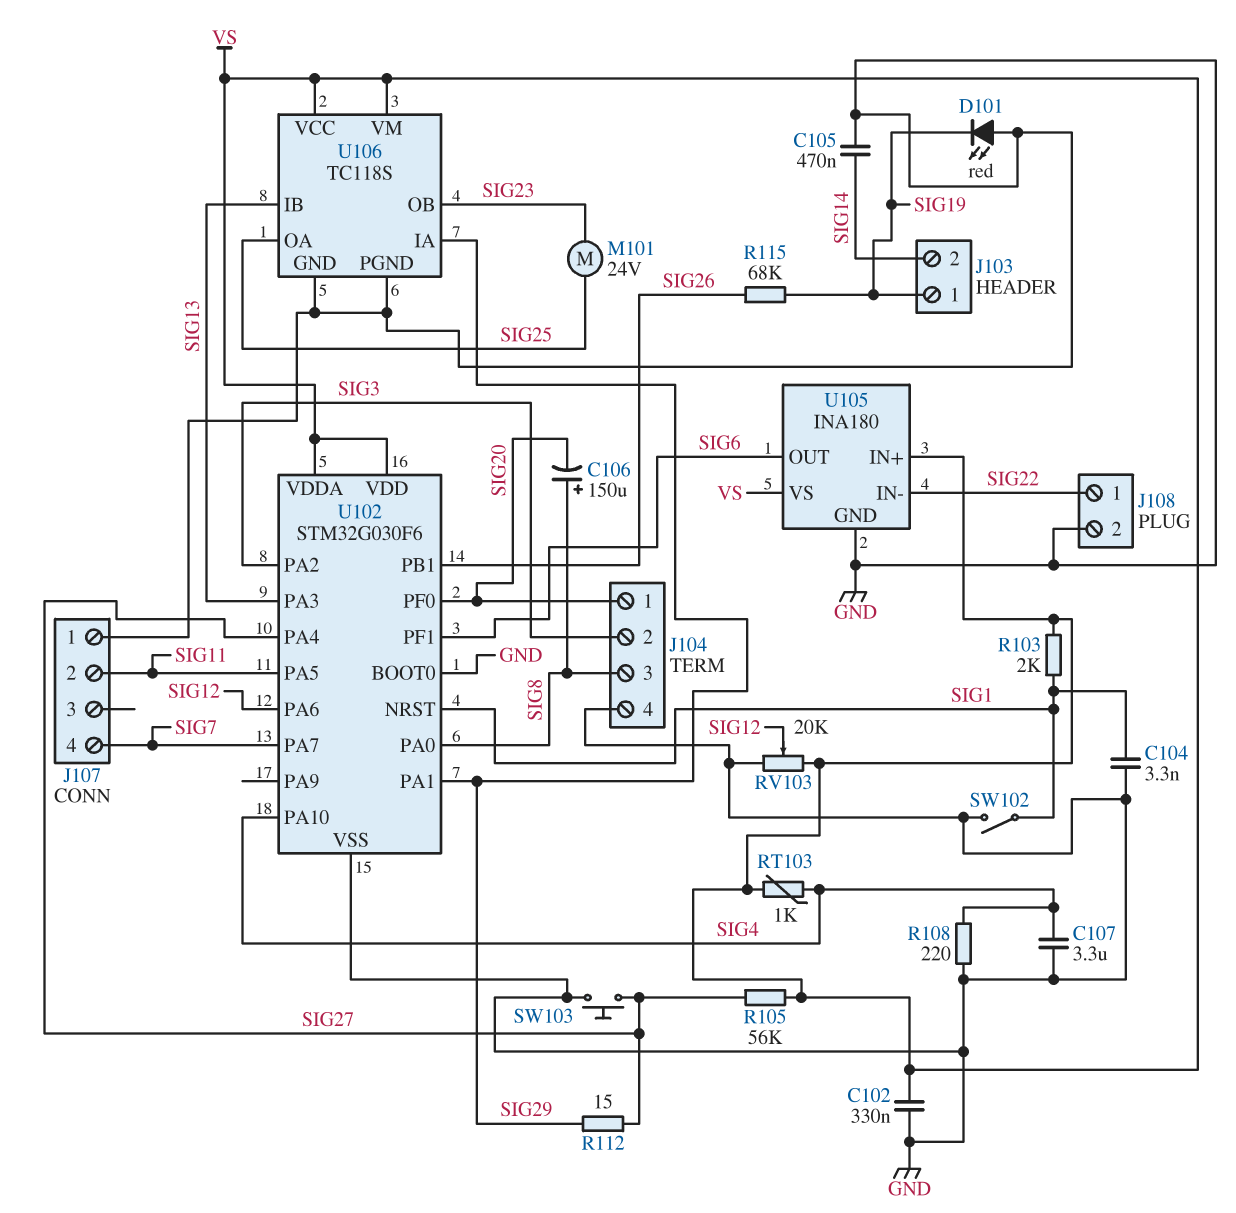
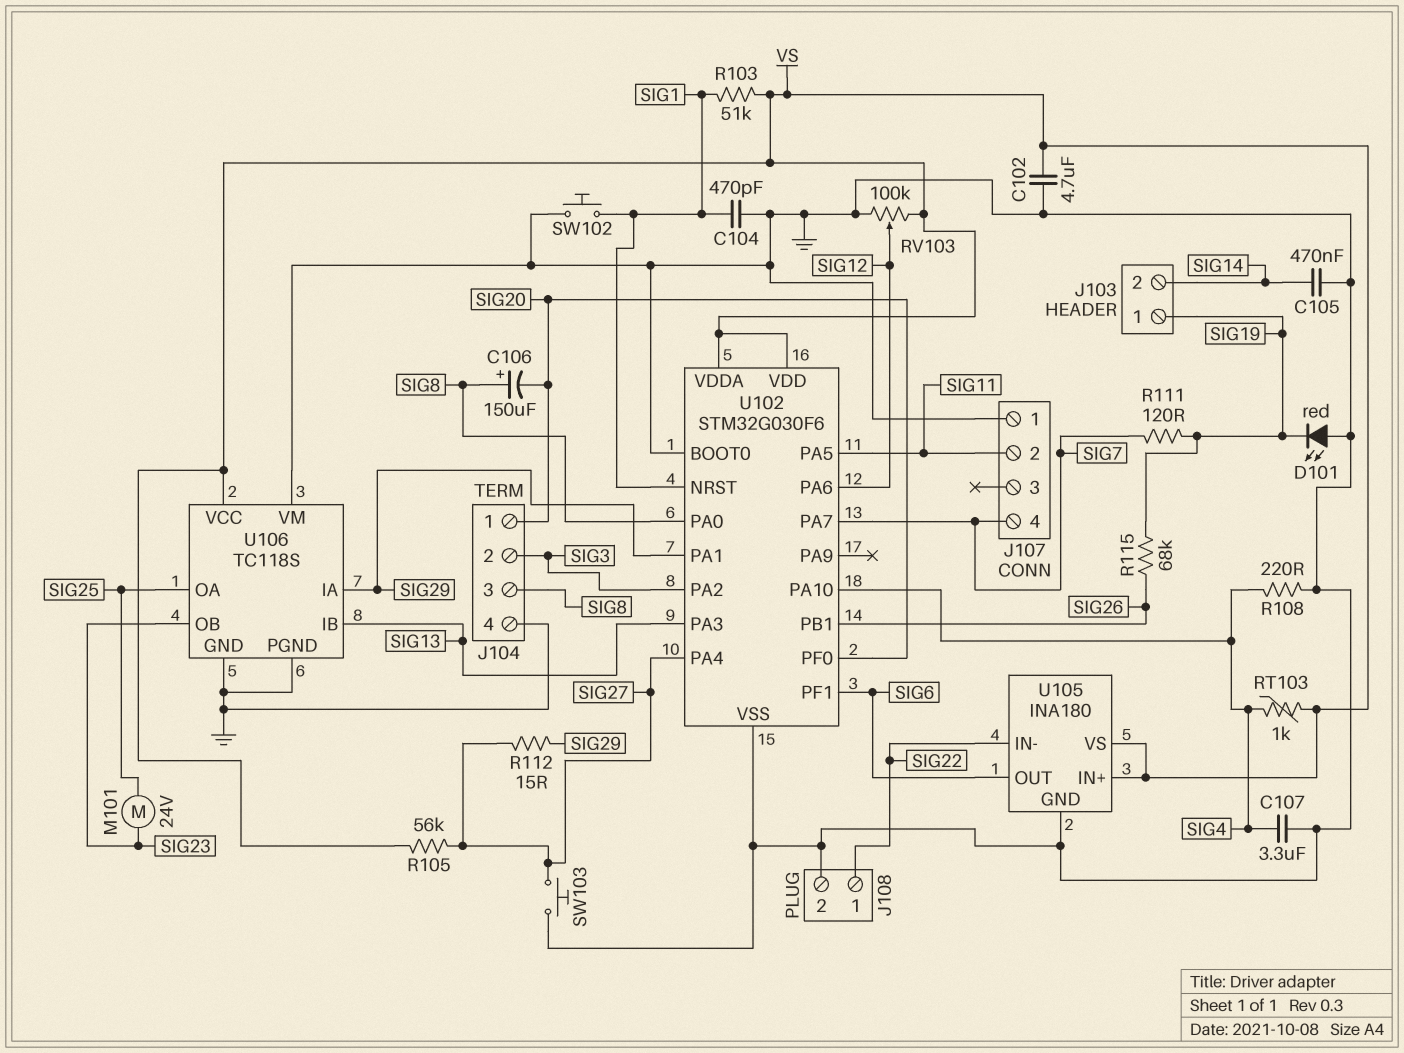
C102: 330nF (GND, VS) -> 4.7uF (GND, VS)
C104: 3.3nF (GND, SIG1) -> 470pF (GND, SIG1)
R103: 2k (SIG1, VS) -> 51k (SIG1, VS)
R111: none -> 120 (SIG7, SIG19)
RV103: 20k (GND, VS, wiper SIG12) -> 100k (GND, VS, wiper SIG12)
SW102: switch (GND, SIG1) -> button (GND, SIG1)
U106 pin VM: VS -> GND

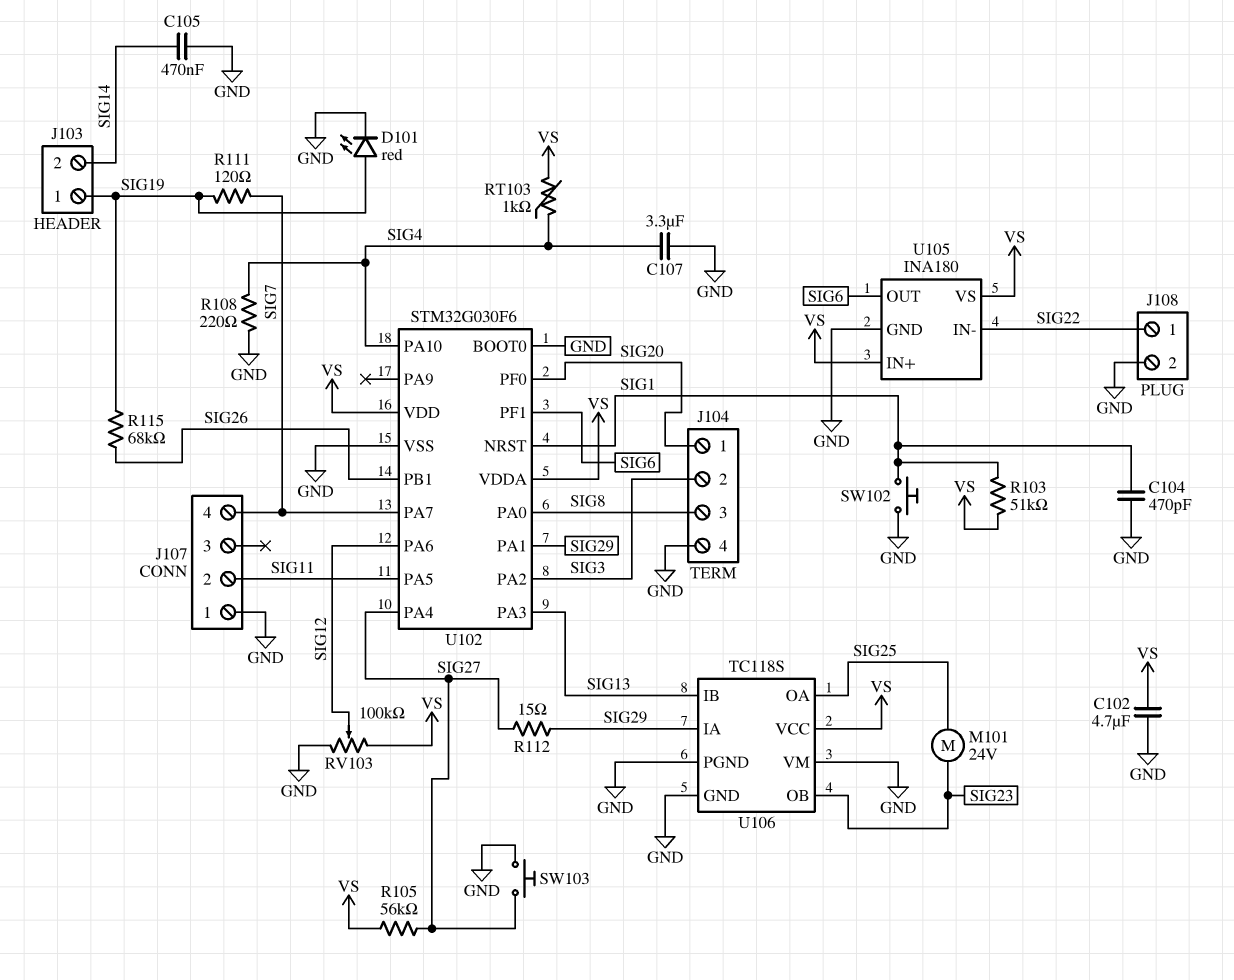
C106: 150uF (plus SIG8, minus SIG20) -> none
D101: LED red (A GND, K SIG19) -> LED red (A SIG19, K GND)

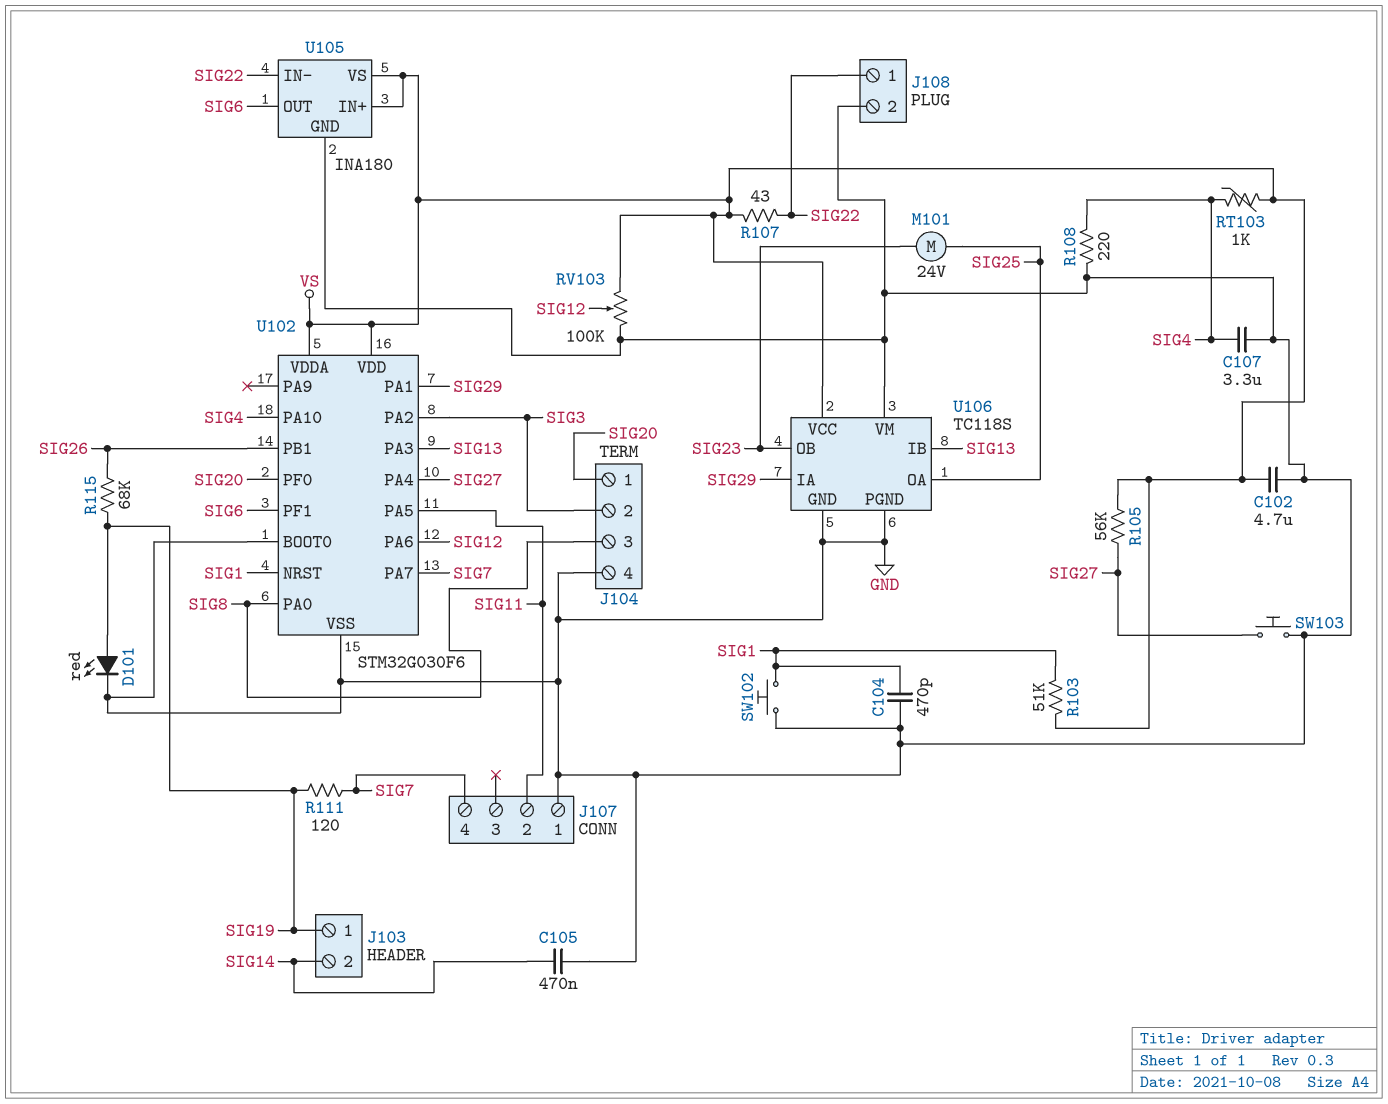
R107: none -> 43 (SIG22, VS)
R112: 15 (SIG27, SIG29) -> none

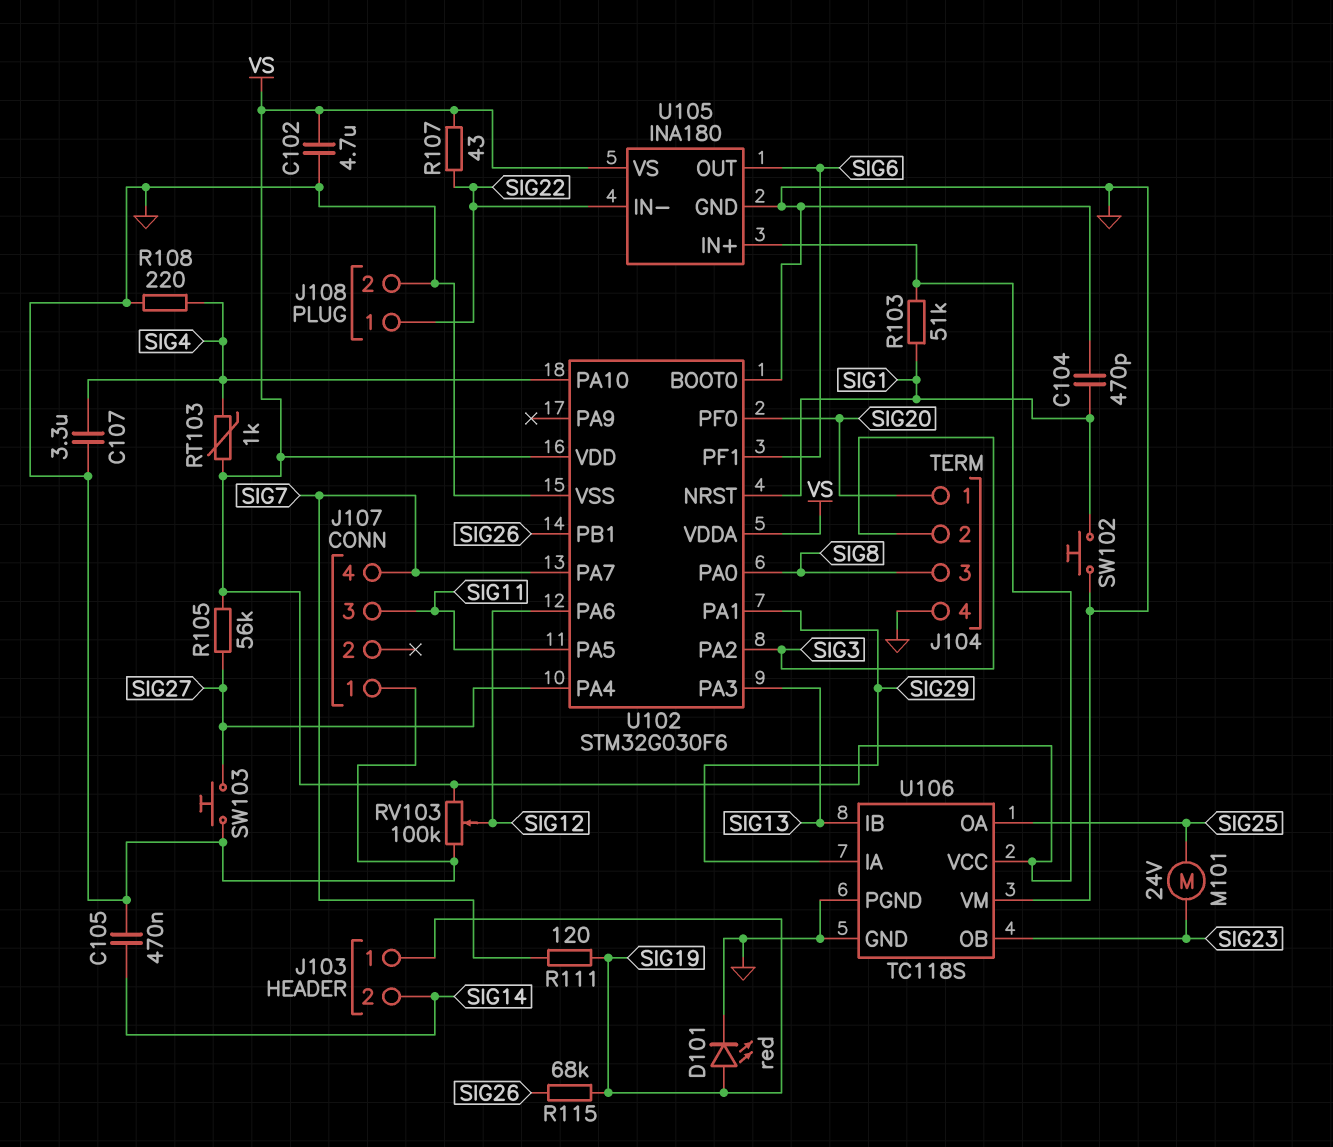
J107 pin 2: SIG11 -> none
J107 pin 3: none -> SIG11

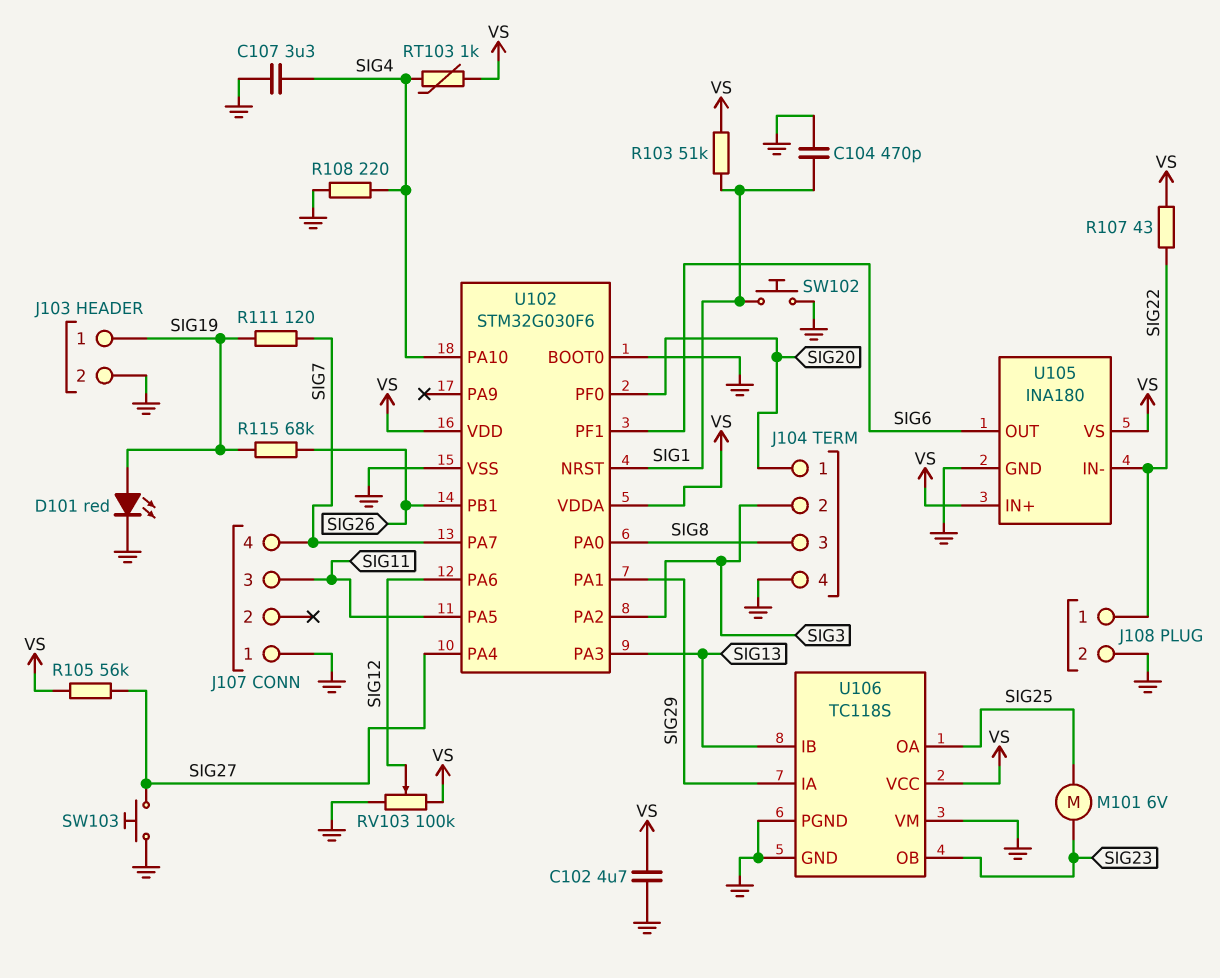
C105: 470nF (GND, SIG14) -> none
J103 pin 2: SIG14 -> GND
M101: motor 24V (SIG23, SIG25) -> motor 6V (SIG23, SIG25)

